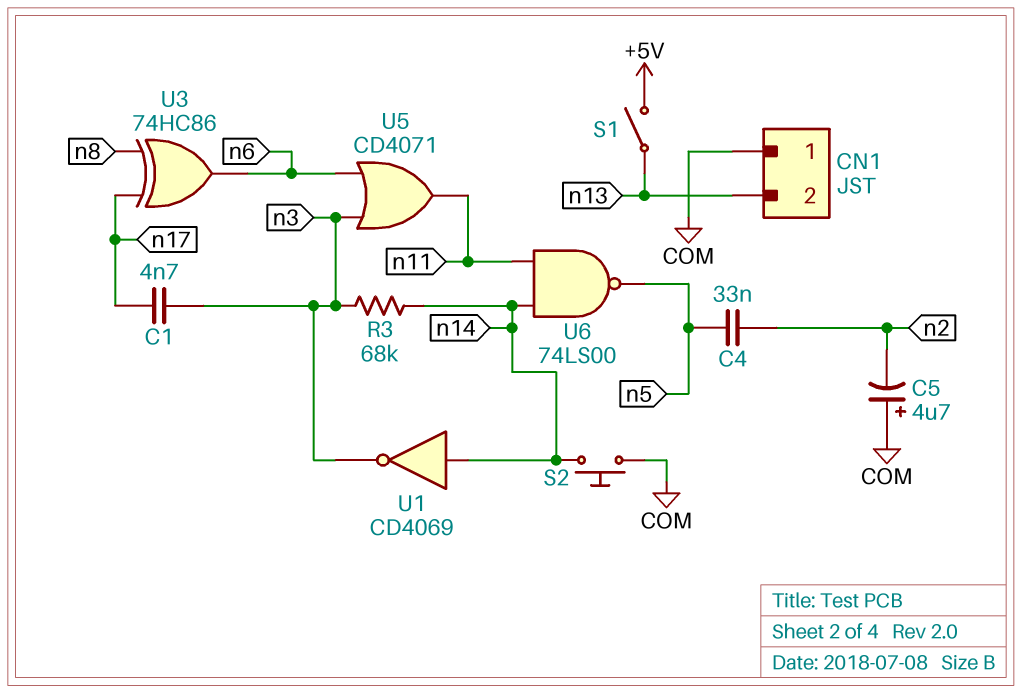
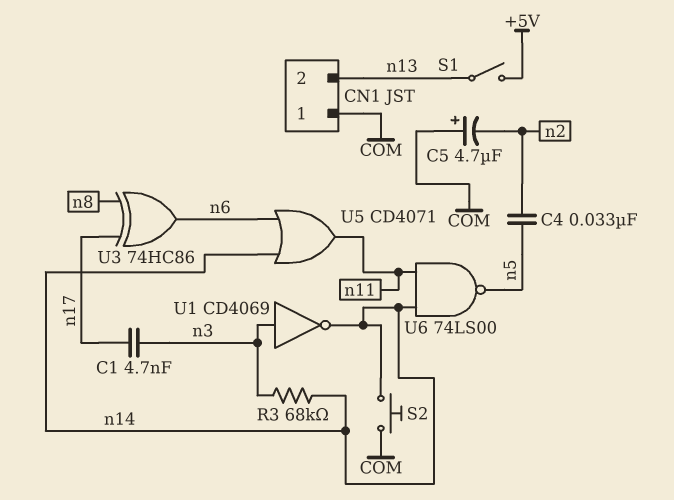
U1: NOT CD4069 (in n14, out n3) -> NOT CD4069 (in n3, out n14)
U5: OR CD4071 (in n3, in n6, out n11) -> OR CD4071 (in n6, in n14, out n11)

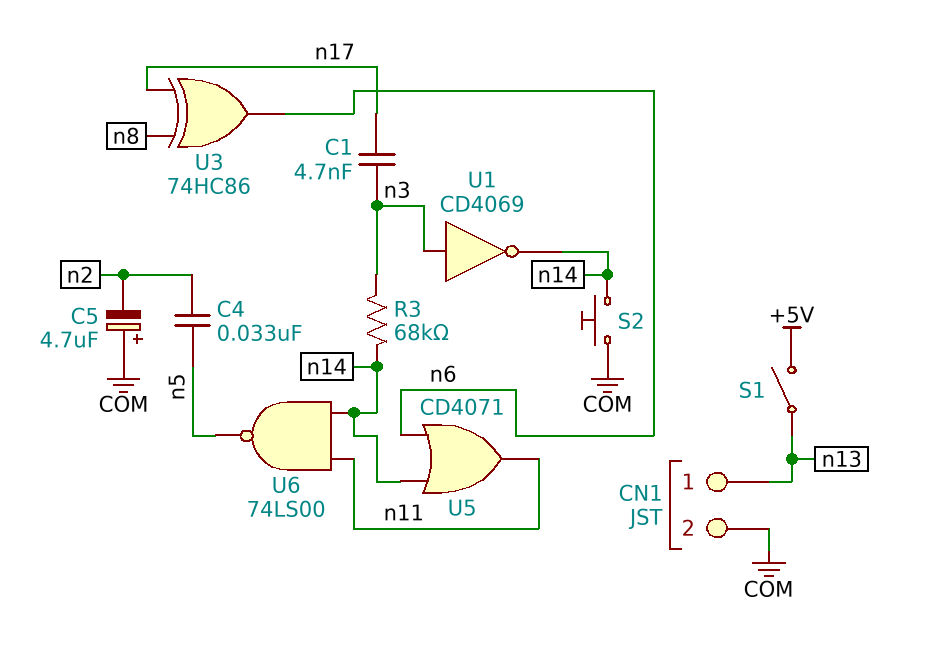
CN1 pin 1: COM -> n13
CN1 pin 2: n13 -> COM

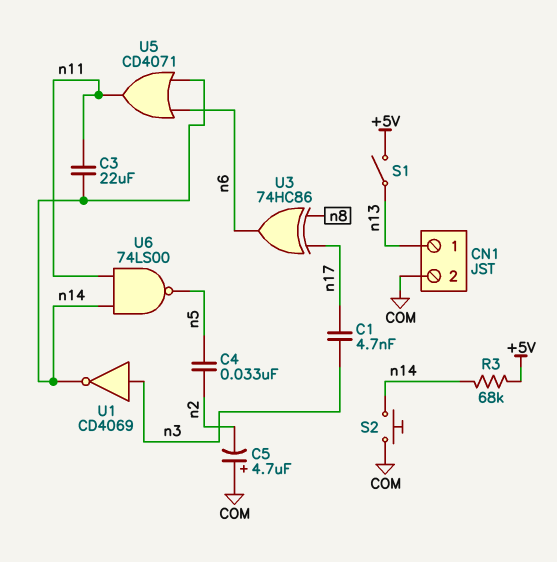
C3: none -> 22uF (n11, n14)
R3: 68k (n3, n14) -> 68k (+5V, n14)

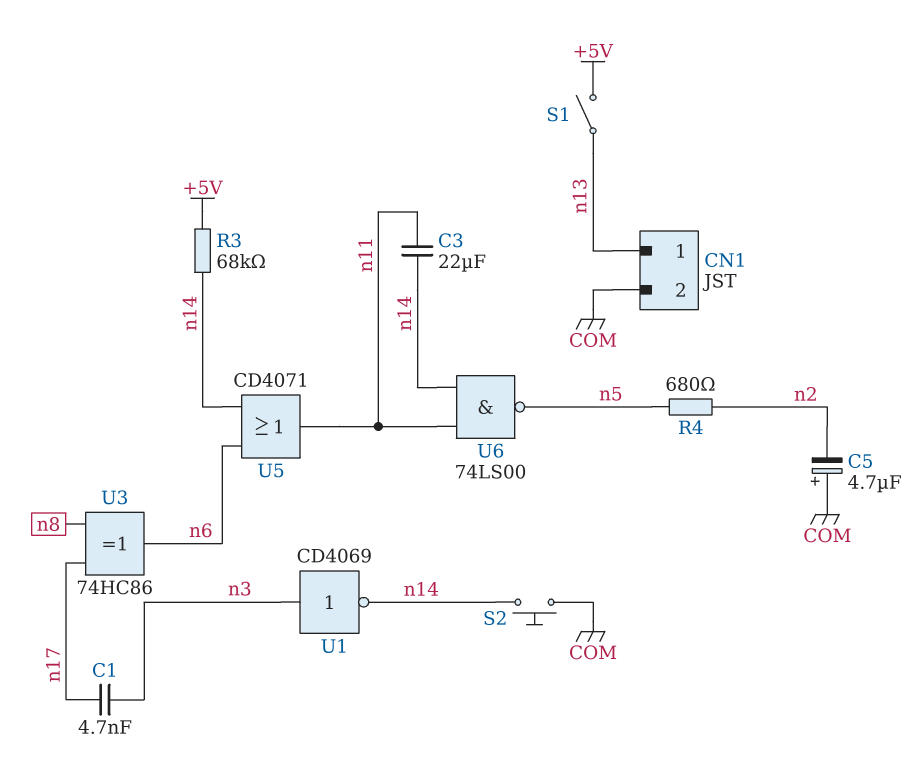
C4: 33nF (n2, n5) -> none
R4: none -> 680 (n2, n5)

